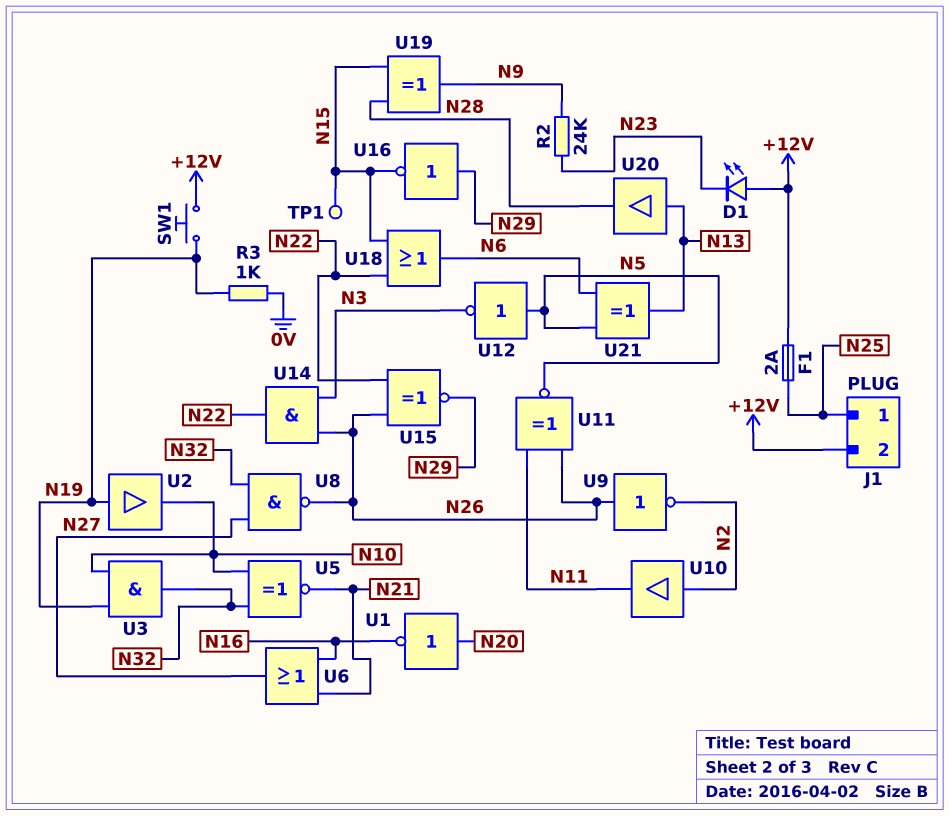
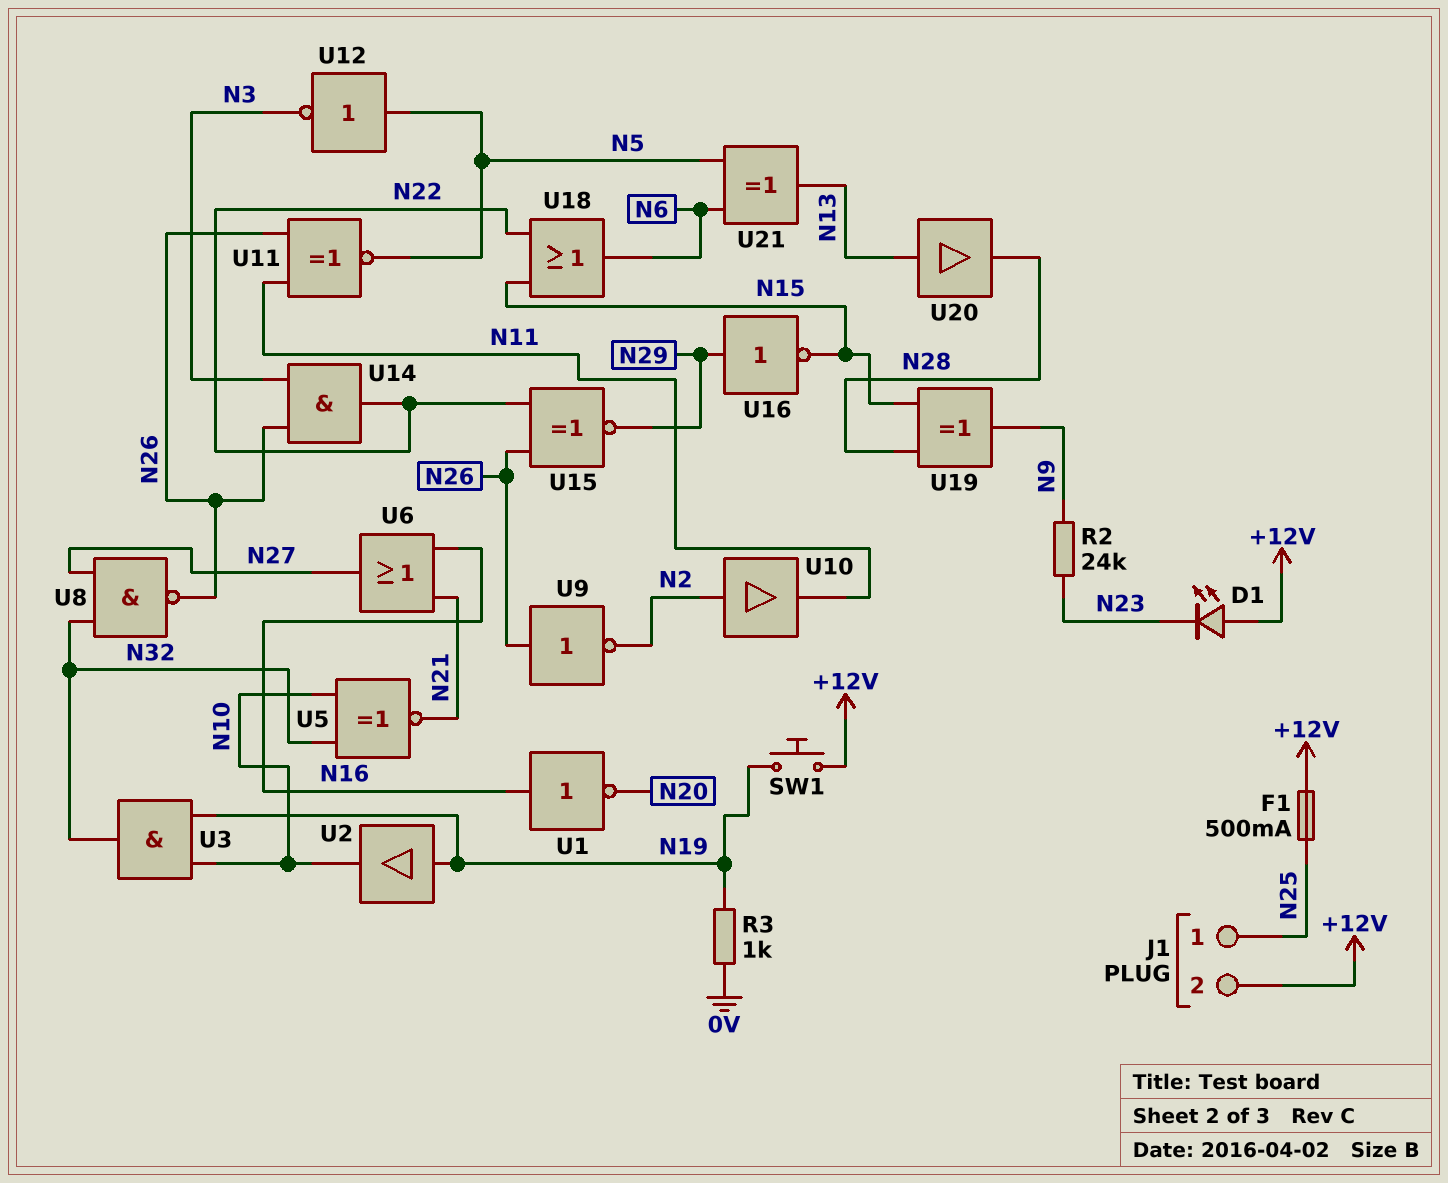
F1: 2A (+12V, N25) -> 500mA (+12V, N25)
TP1: test point (N15) -> none
U1: NOT (in N20, out N16) -> NOT (in N16, out N20)

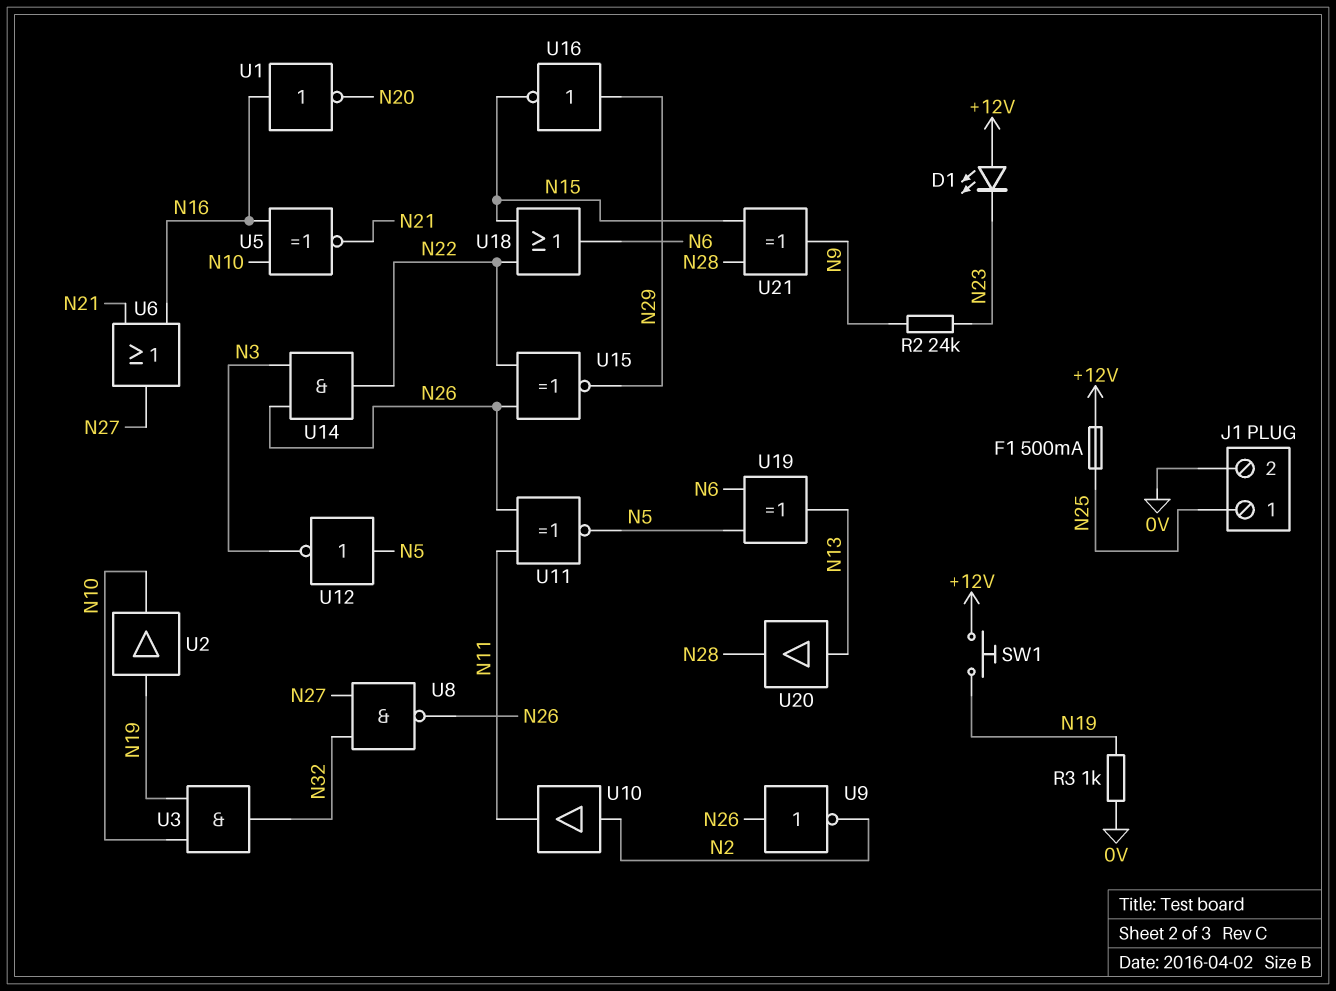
J1 pin 2: +12V -> 0V
U5: XNOR (in N10, in N32, out N21) -> XNOR (in N10, in N16, out N21)
U19: XOR (in N15, in N28, out N9) -> XOR (in N5, in N6, out N13)
U21: XOR (in N5, in N6, out N13) -> XOR (in N15, in N28, out N9)

